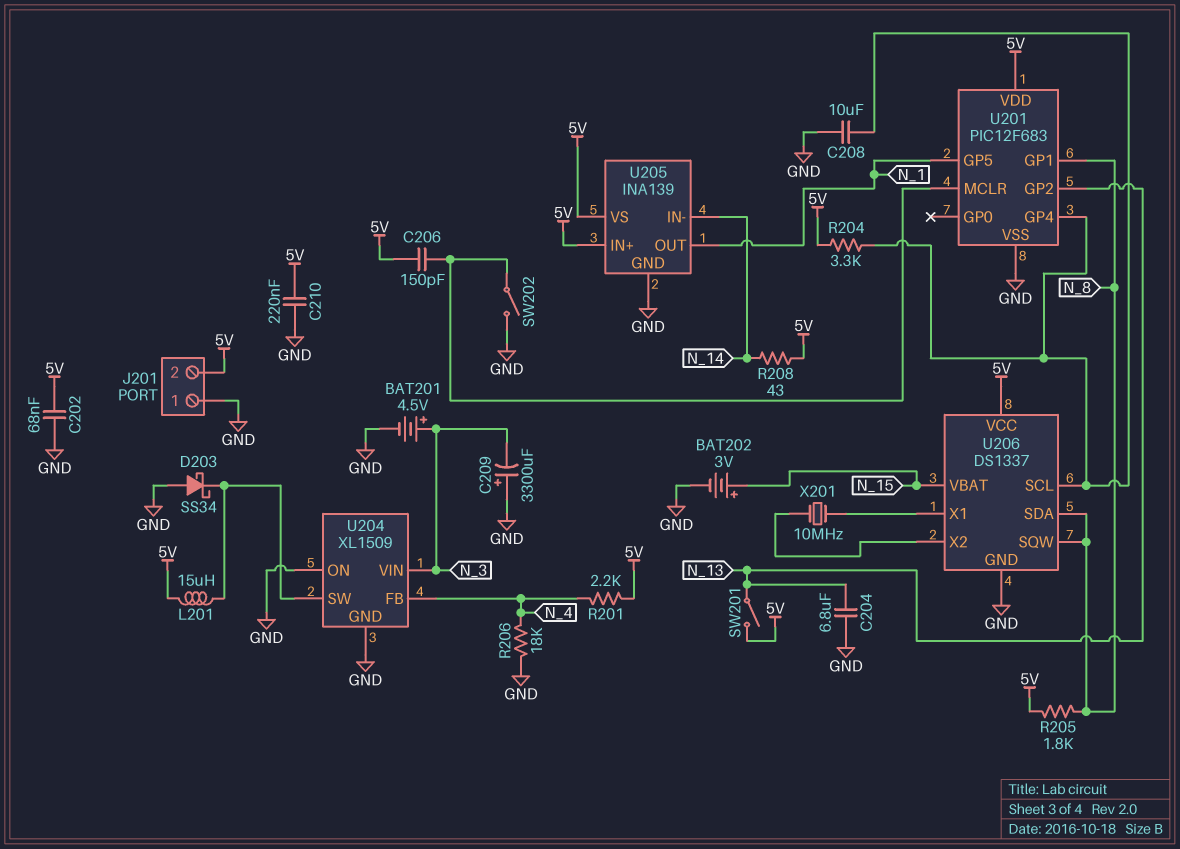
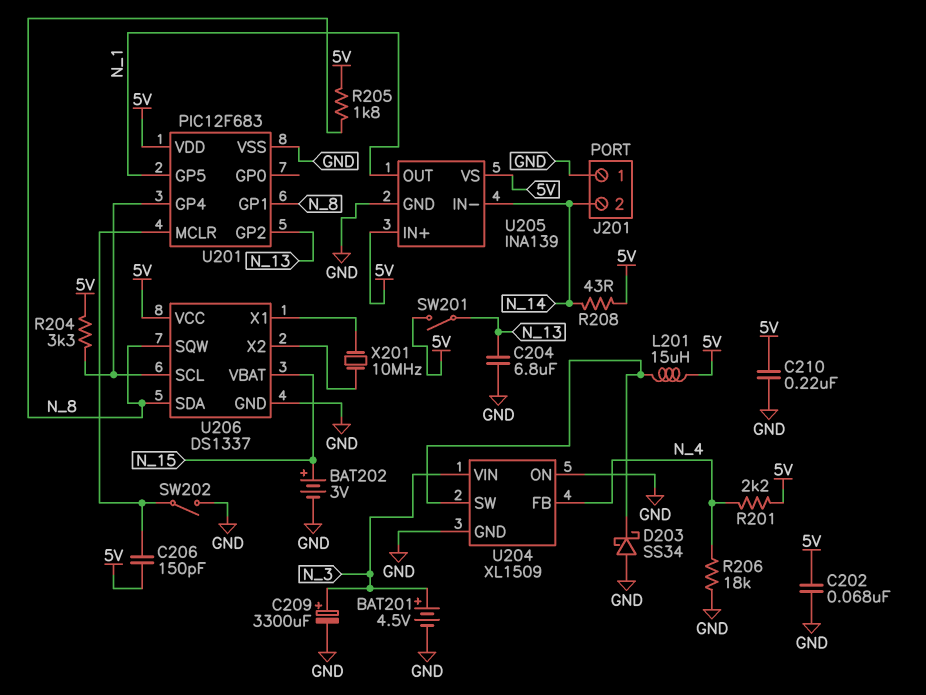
C208: 10uF (GND, U201/GP4) -> none
C209: 3300uF (plus GND, minus N_3) -> 3300uF (plus N_3, minus GND)
J201 pin 2: 5V -> N_14

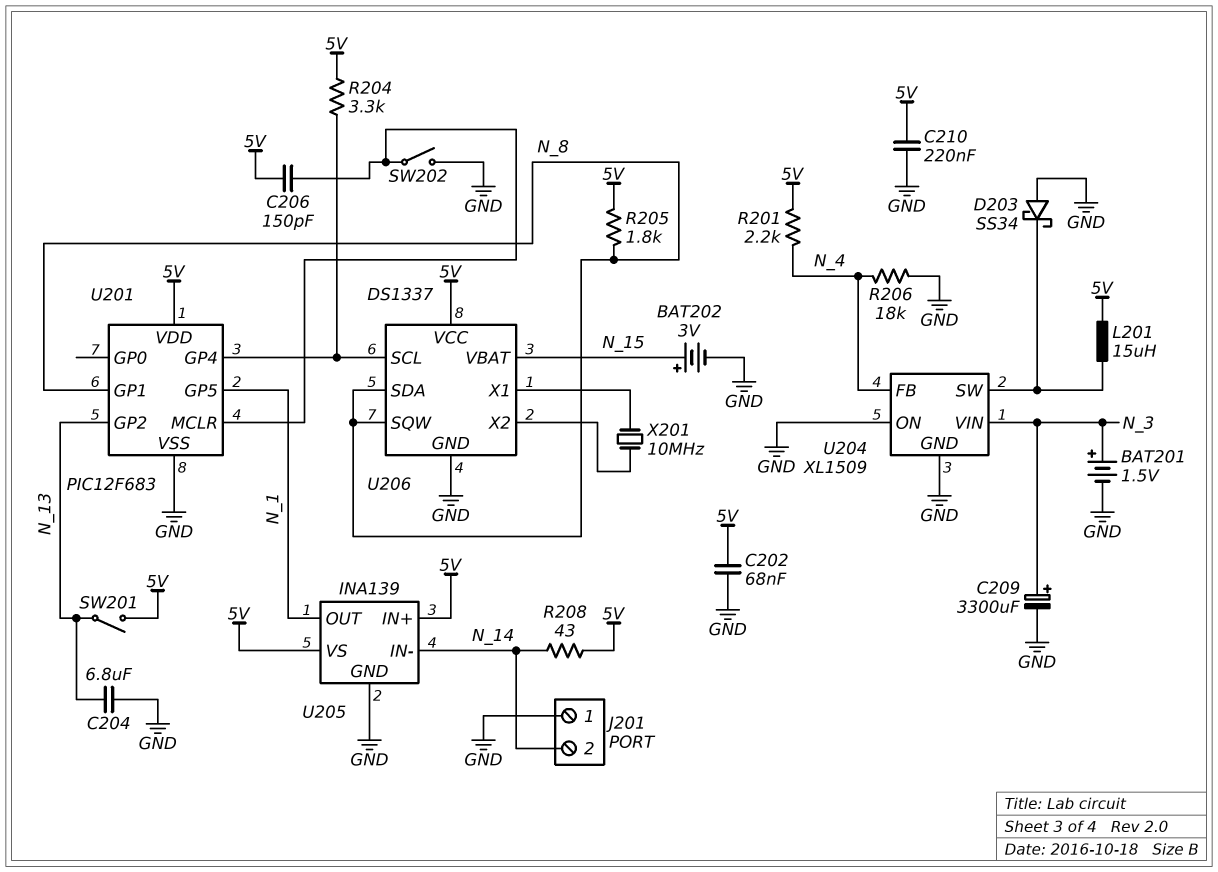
BAT201: 4.5V (plus N_3, minus GND) -> 1.5V (plus N_3, minus GND)

